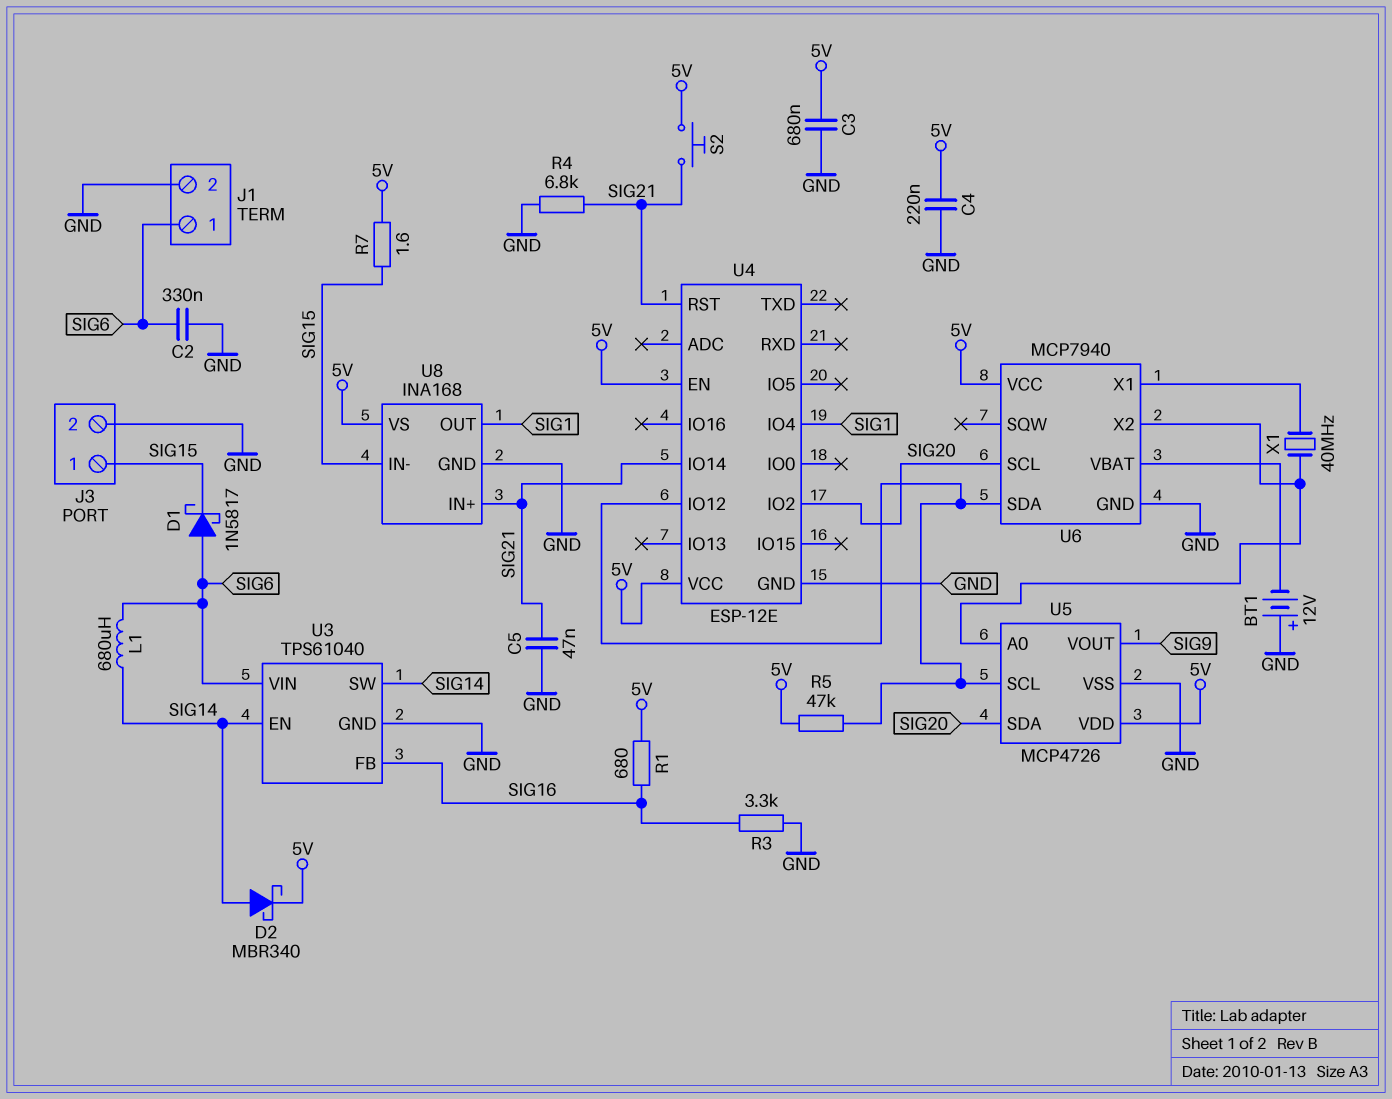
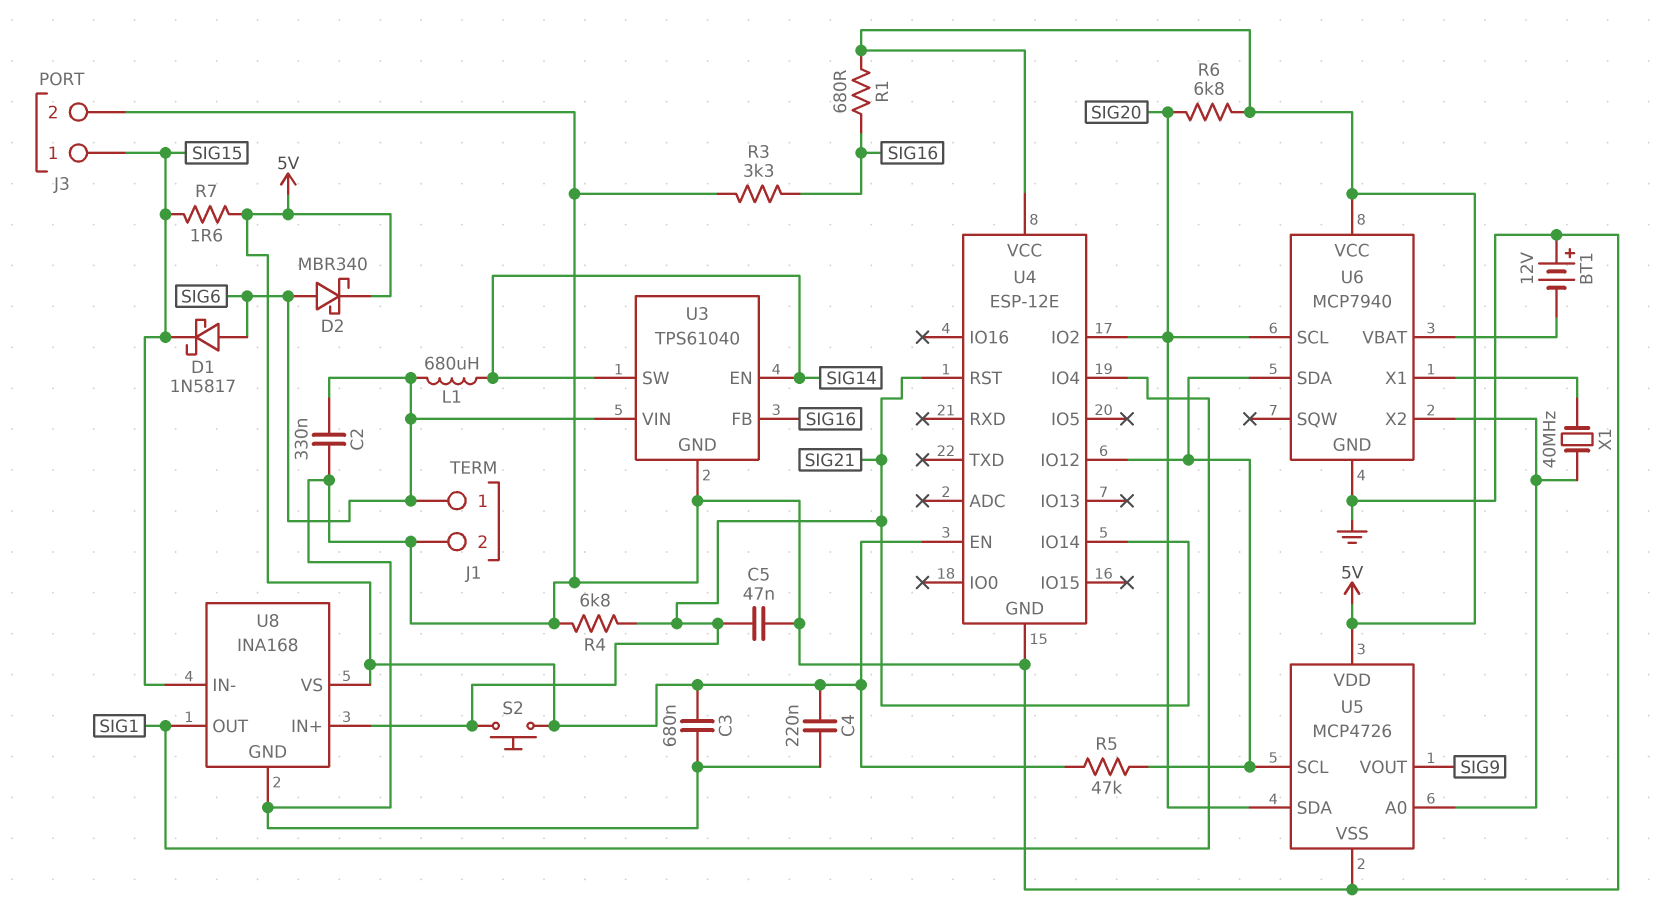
D2: schottky MBR340 (A SIG14, K 5V) -> schottky MBR340 (A SIG6, K 5V)
R6: none -> 6.8k (5V, SIG20)

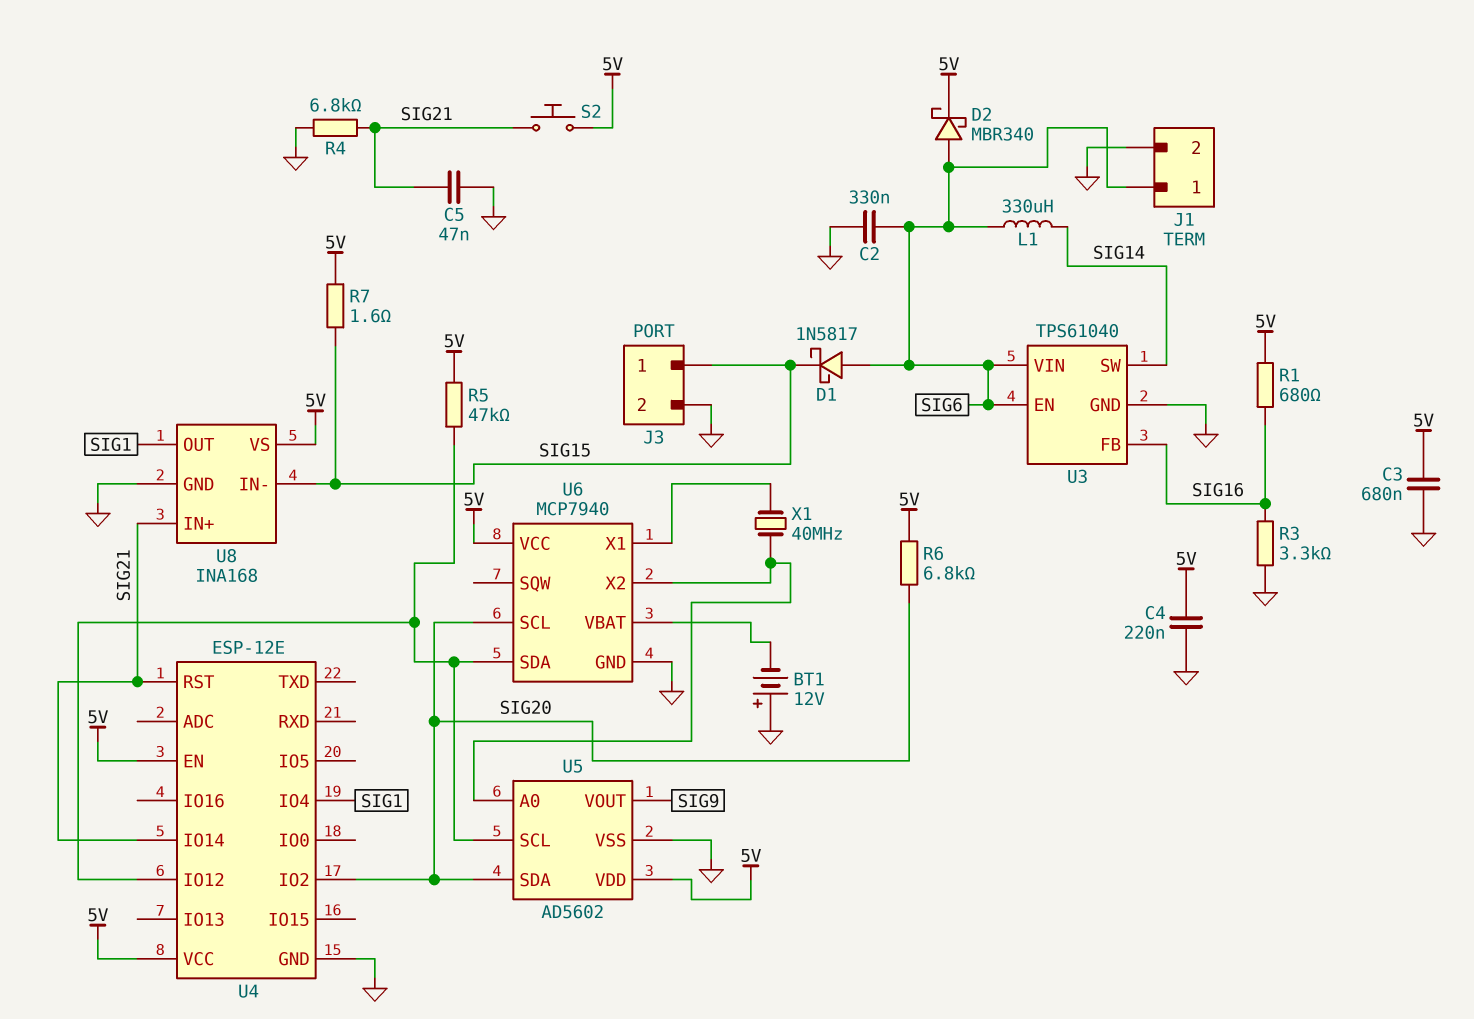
L1: 680uH (SIG6, SIG14) -> 330uH (SIG6, SIG14)
U3 pin EN: SIG14 -> SIG6
U5: MCP4726 -> AD5602

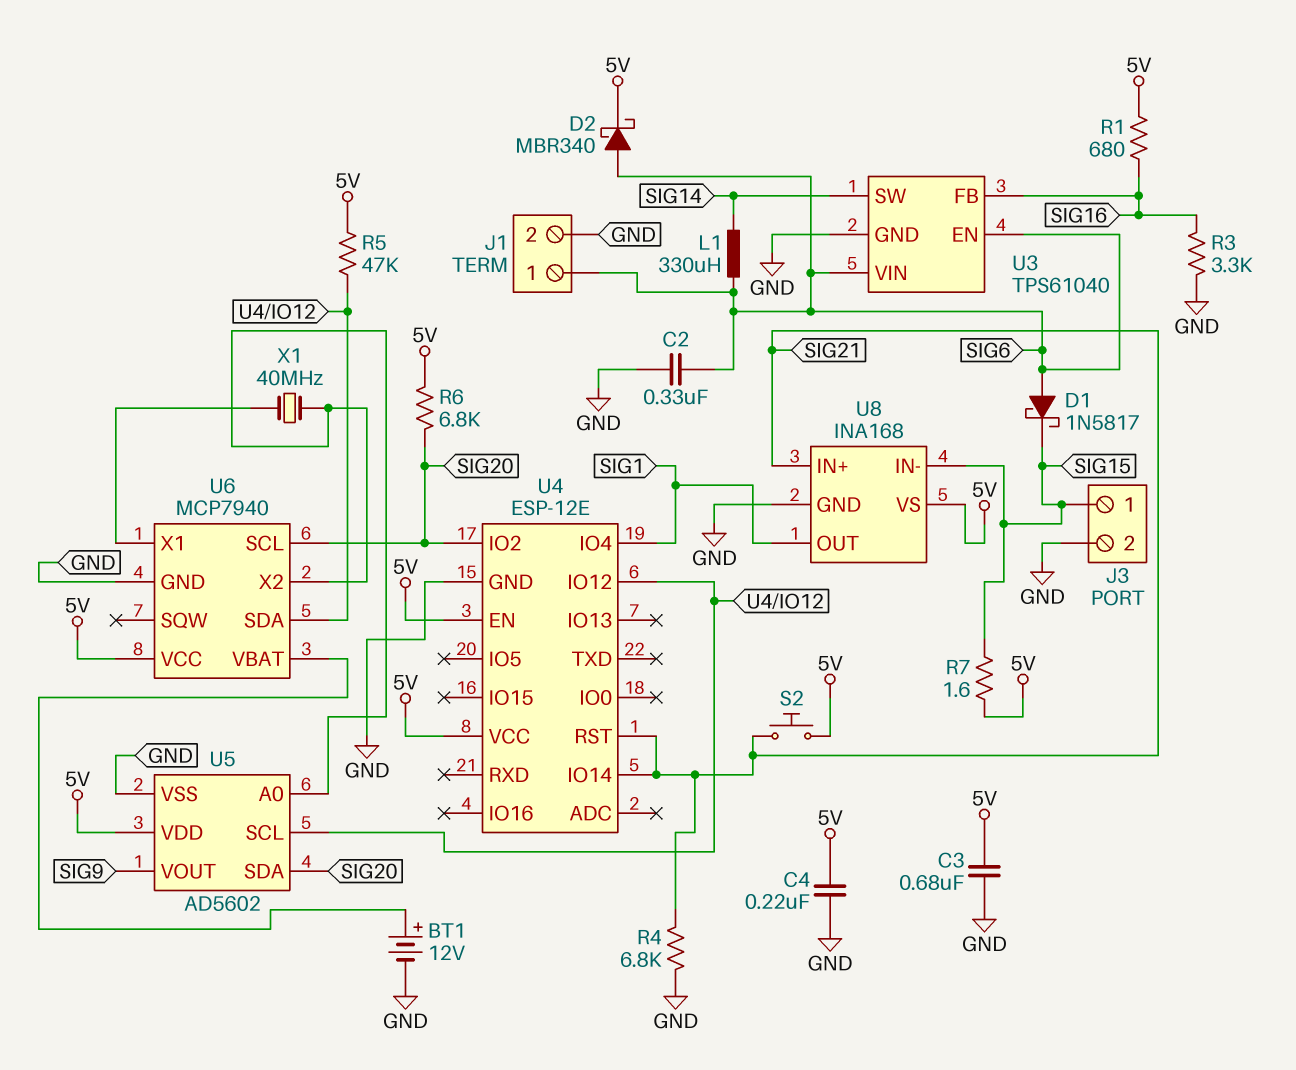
BT1: 12V (plus GND, minus U6/VBAT) -> 12V (plus U6/VBAT, minus GND)
C5: 47nF (GND, SIG21) -> none

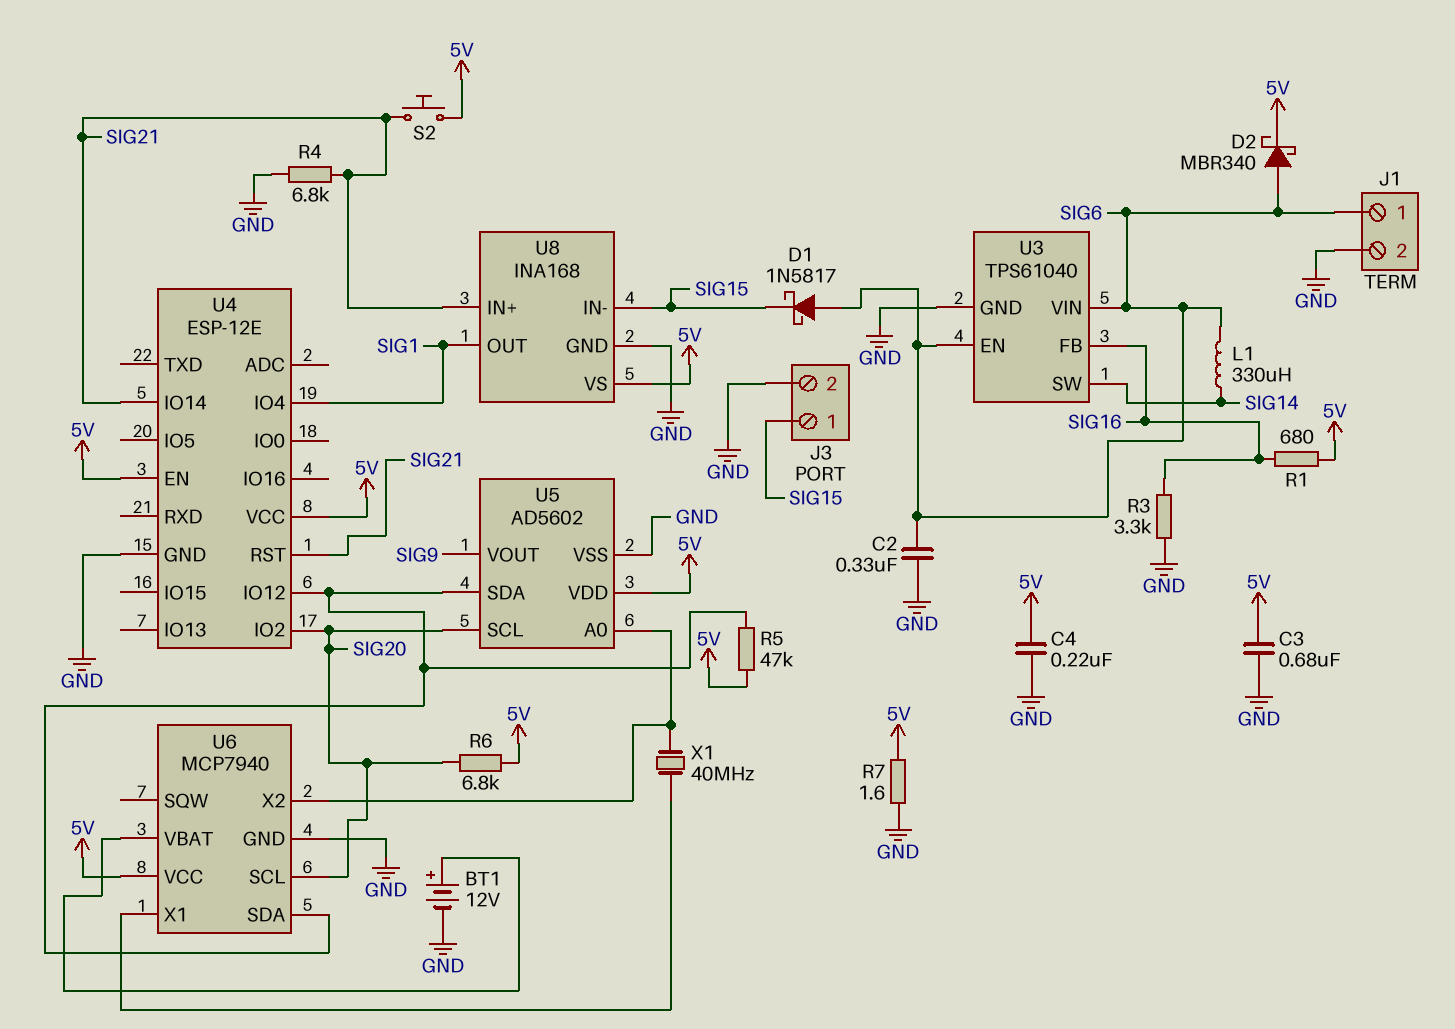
R7: 1.6 (5V, SIG15) -> 1.6 (5V, GND)
U5 pin SCL: U4/IO12 -> SIG20
U5 pin SDA: SIG20 -> U4/IO12

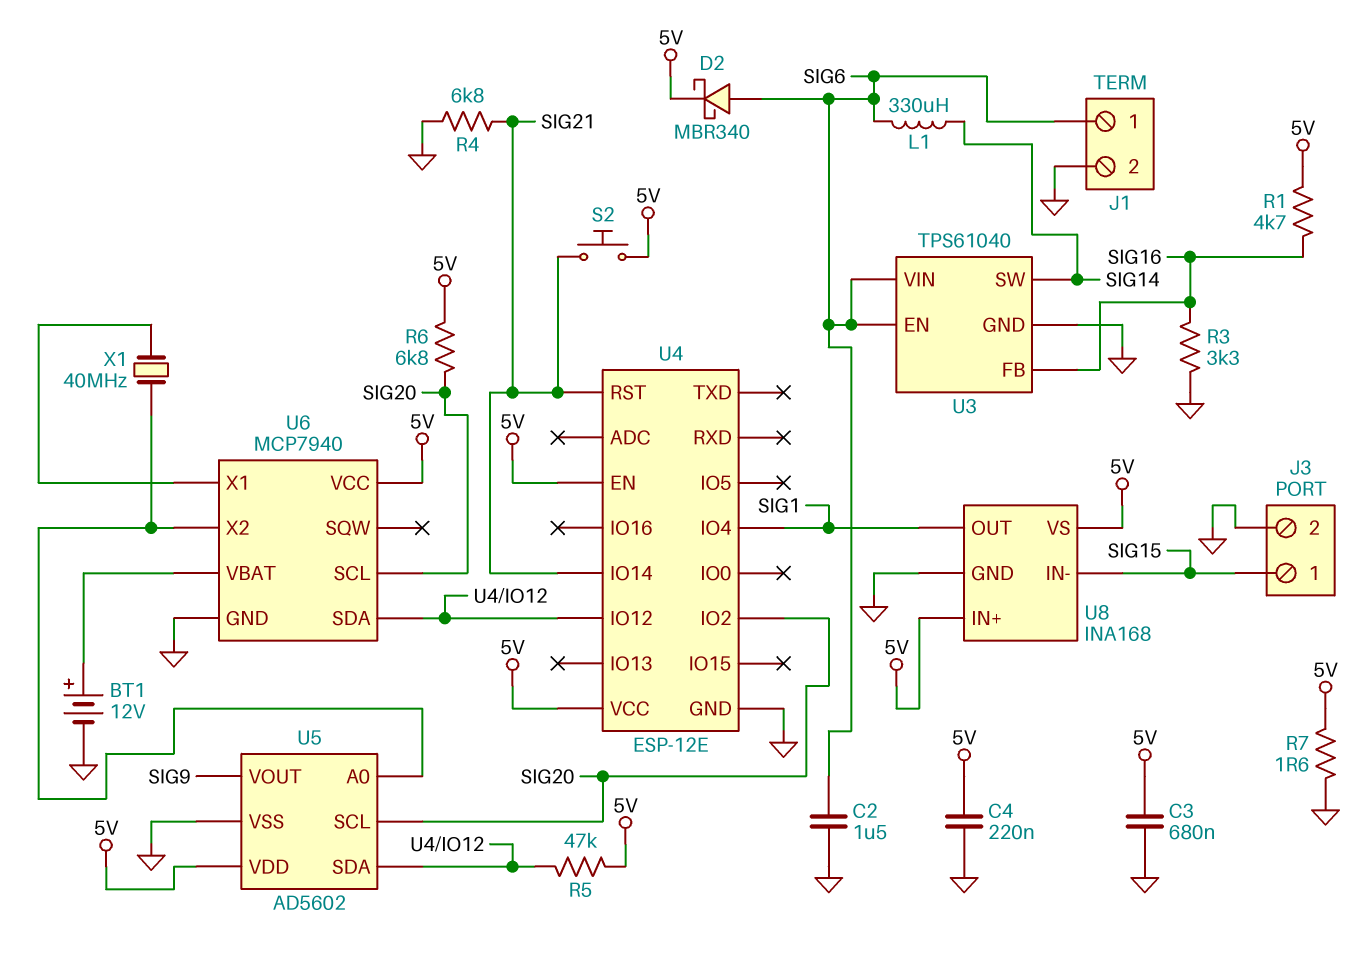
C2: 330nF (GND, SIG6) -> 1.5uF (GND, SIG6)
D1: schottky 1N5817 (A SIG6, K SIG15) -> none
R1: 680 (5V, SIG16) -> 4.7k (5V, SIG16)
U8 pin IN+: SIG21 -> 5V

